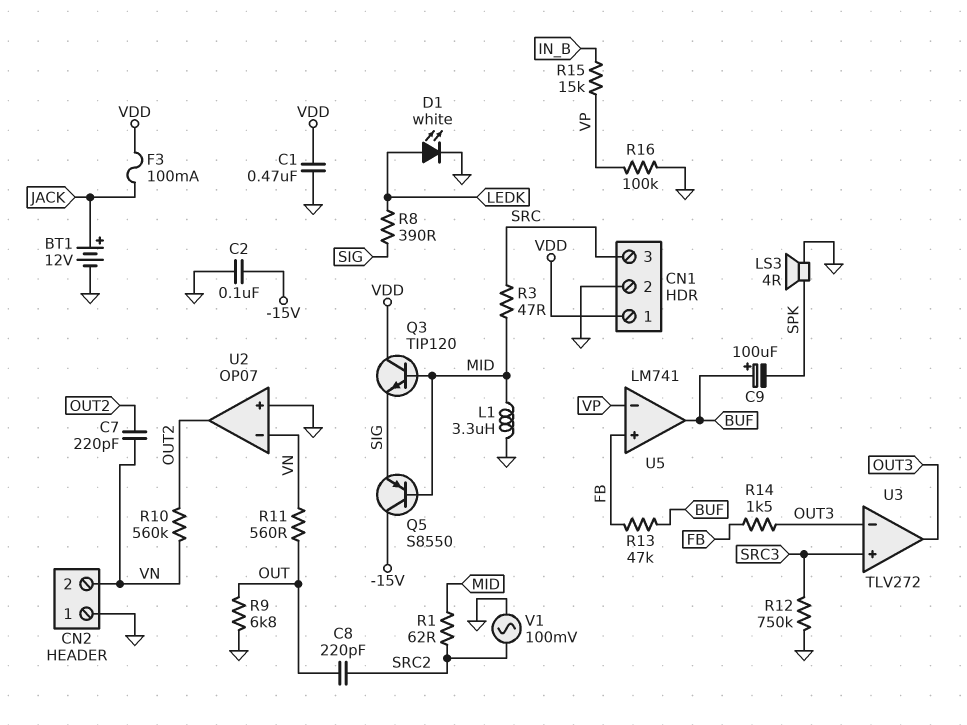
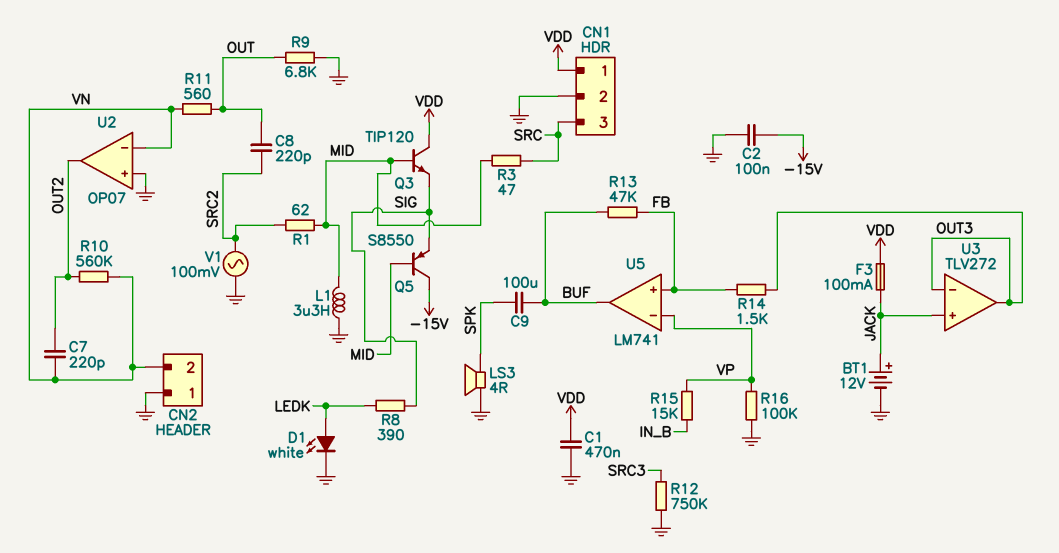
C9: 100uF (plus BUF, minus SPK) -> 100uF (BUF, SPK)
U3 pin in+: SRC3 -> JACK

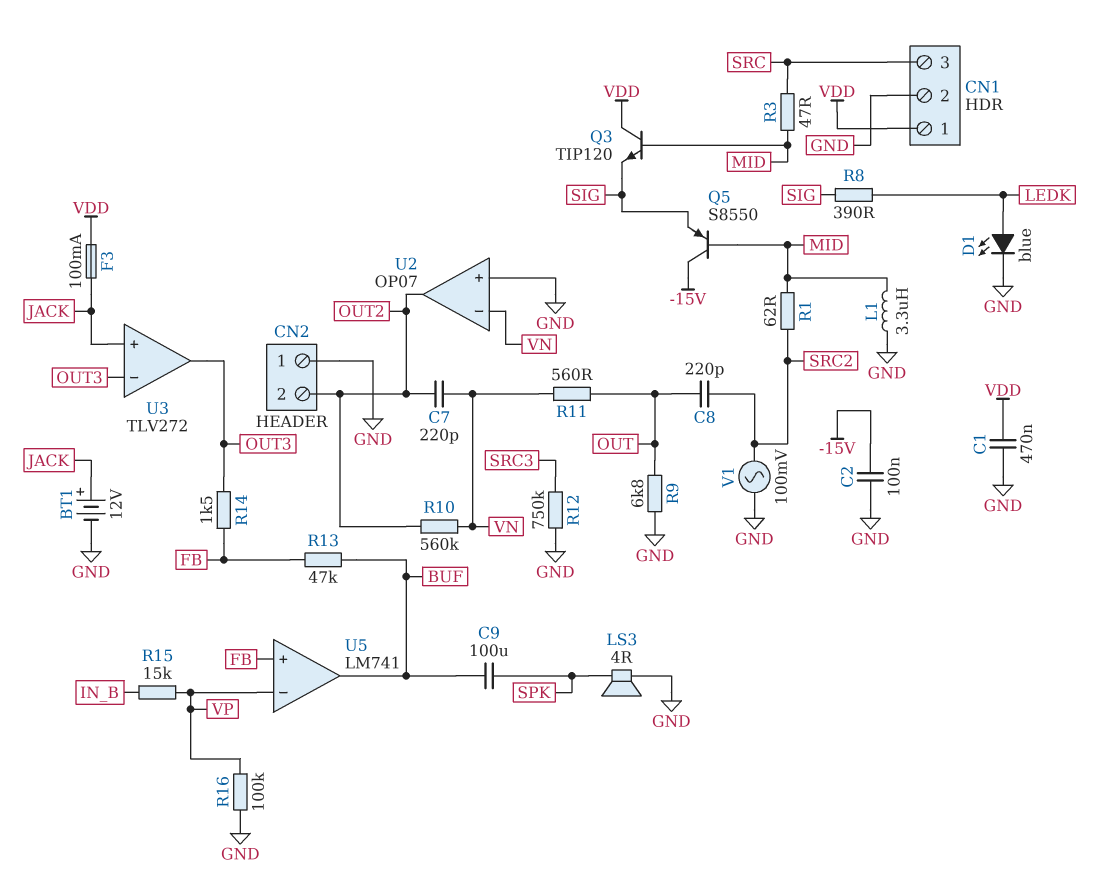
CN2 pin 2: VN -> OUT2
D1: LED white (A LEDK, K GND) -> LED blue (A LEDK, K GND)

